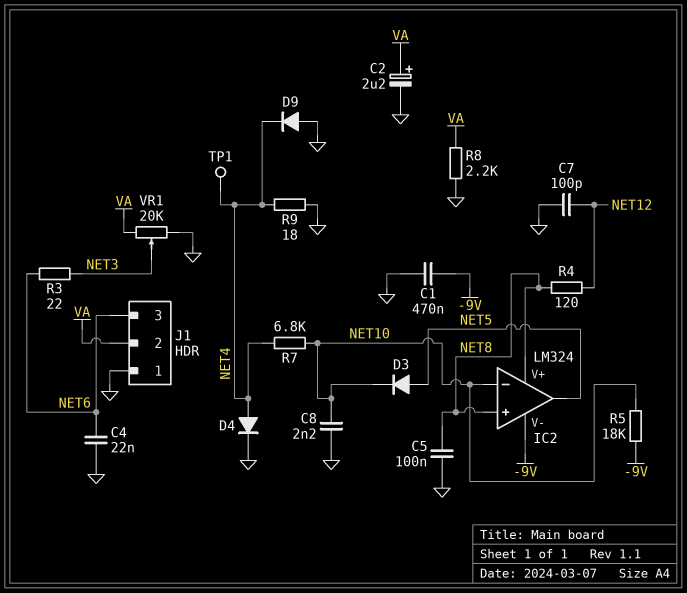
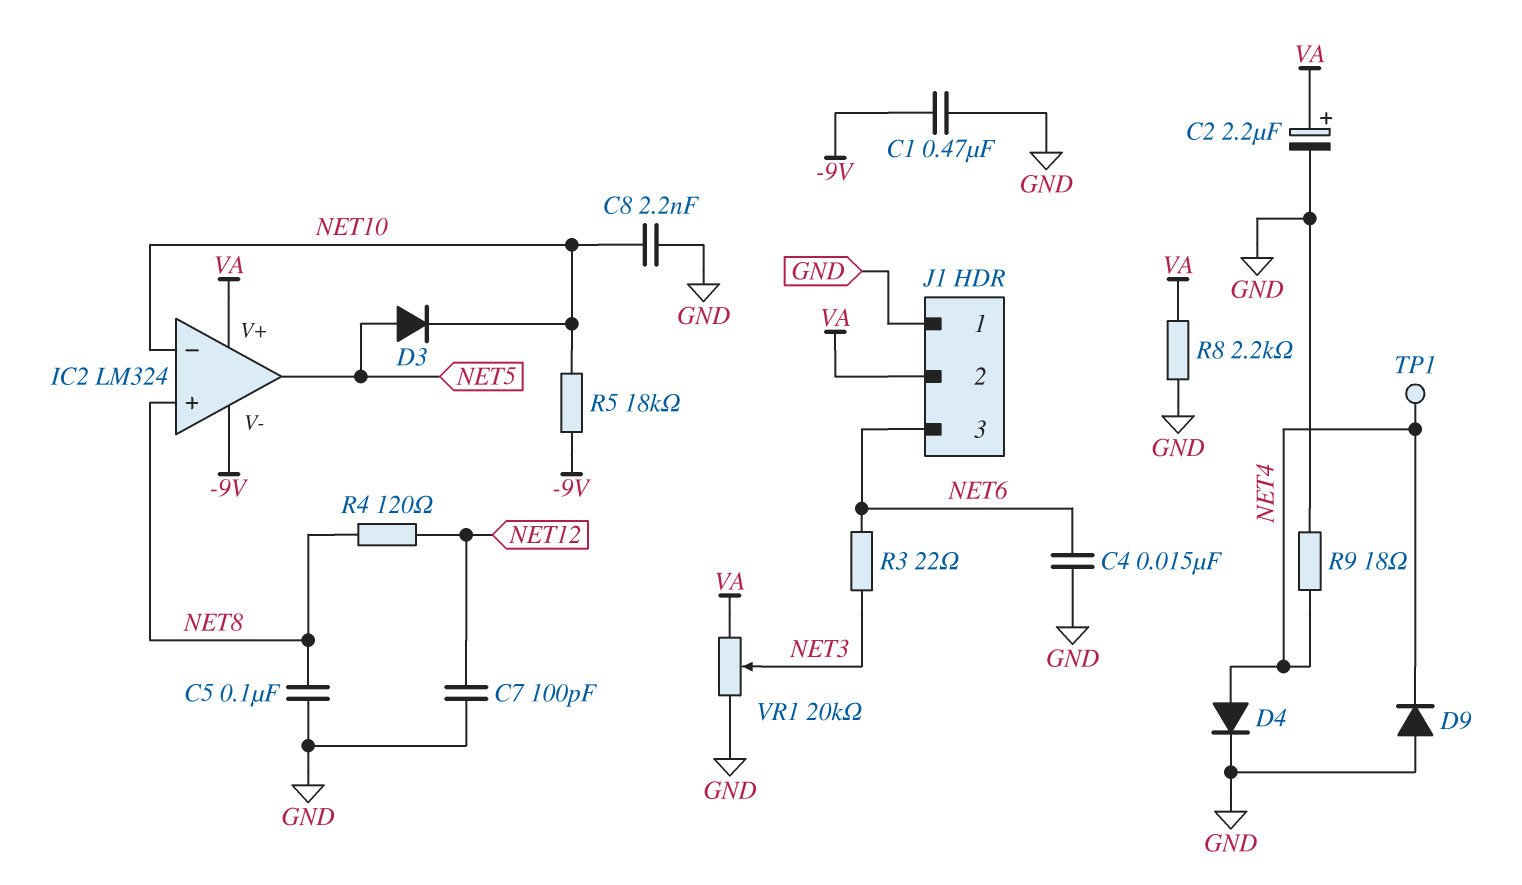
C4: 22nF (GND, NET6) -> 15nF (GND, NET6)
IC2 pin V+: NET8 -> VA
R7: 6.8k (NET4, NET10) -> none

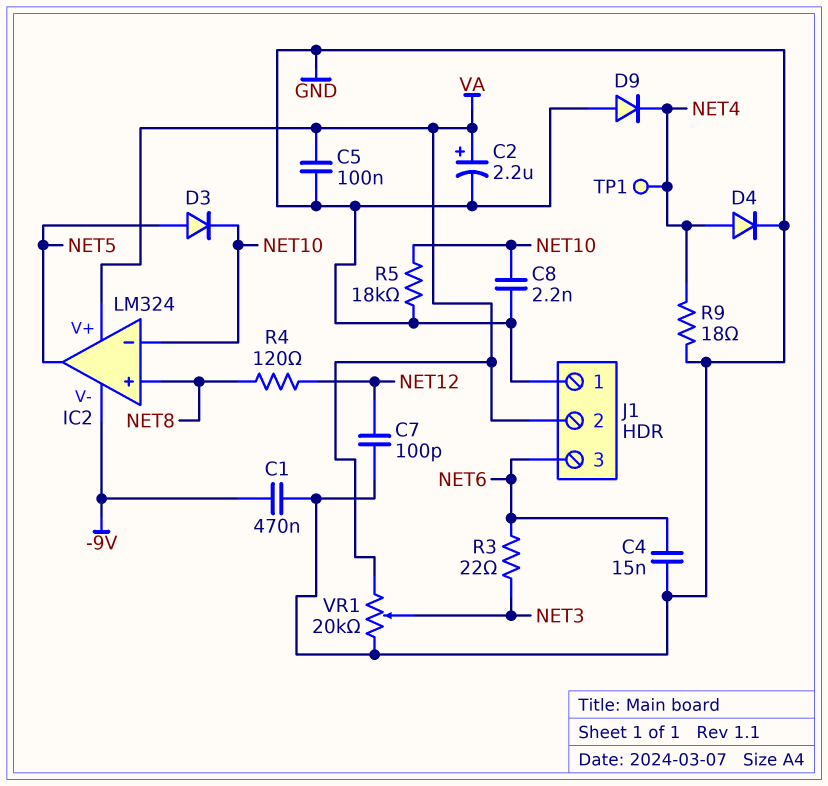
C5: 100nF (GND, NET8) -> 100nF (GND, VA)
R5: 18k (-9V, NET10) -> 18k (GND, NET10)
R8: 2.2k (GND, VA) -> none

